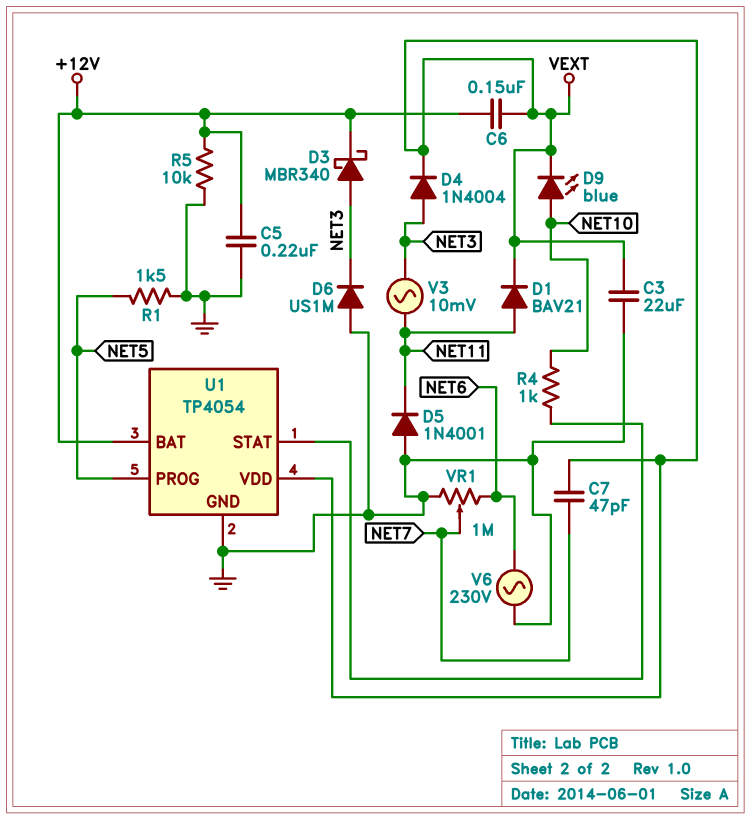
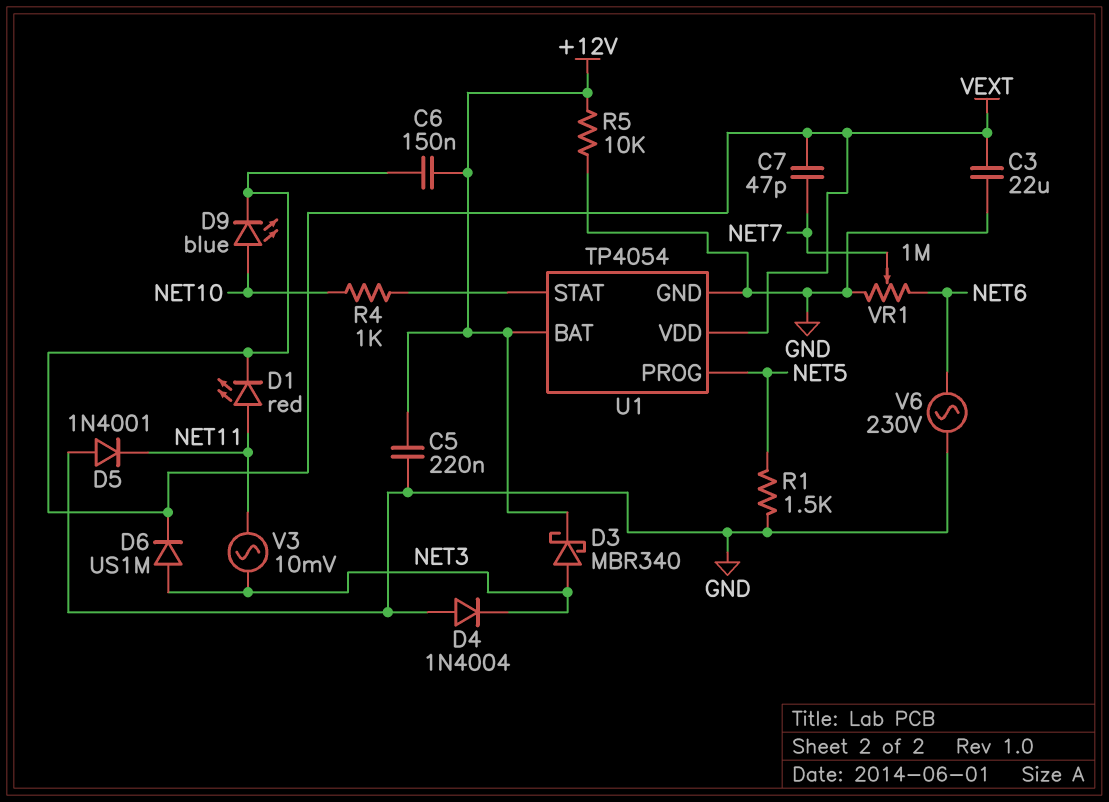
D1: diode BAV21 (A NET11, K VEXT) -> LED red (A NET11, K VEXT)
D4: diode 1N4004 (A NET3, K VEXT) -> diode 1N4004 (A GND, K NET3)
D6: diode US1M (A GND, K NET3) -> diode US1M (A NET3, K VEXT)

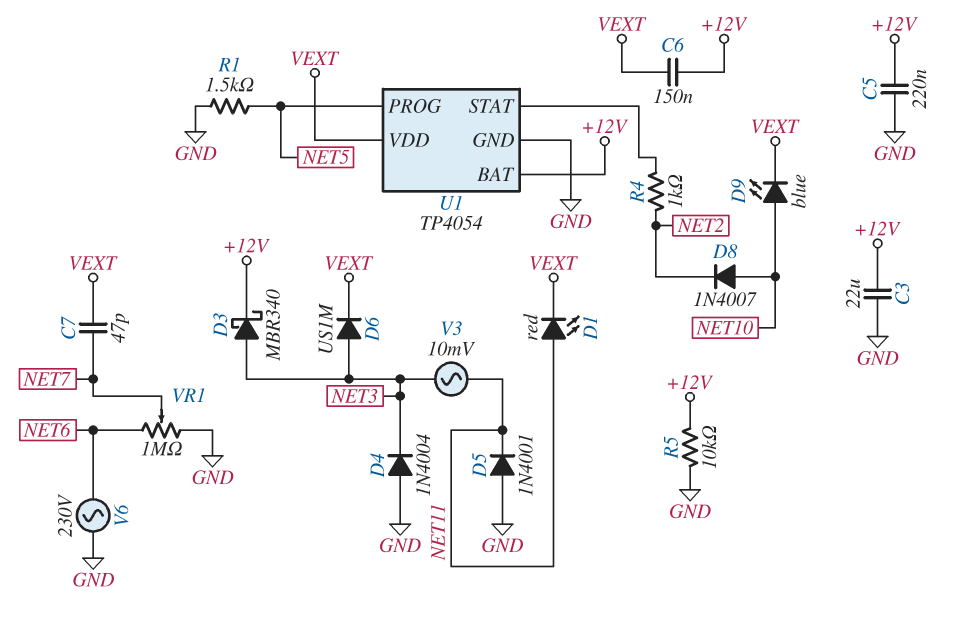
C3: 22uF (GND, VEXT) -> 22uF (+12V, GND)
D8: none -> diode 1N4007 (A NET10, K NET2)
R4: 1k (NET10, U1/STAT) -> 1k (NET2, U1/STAT)

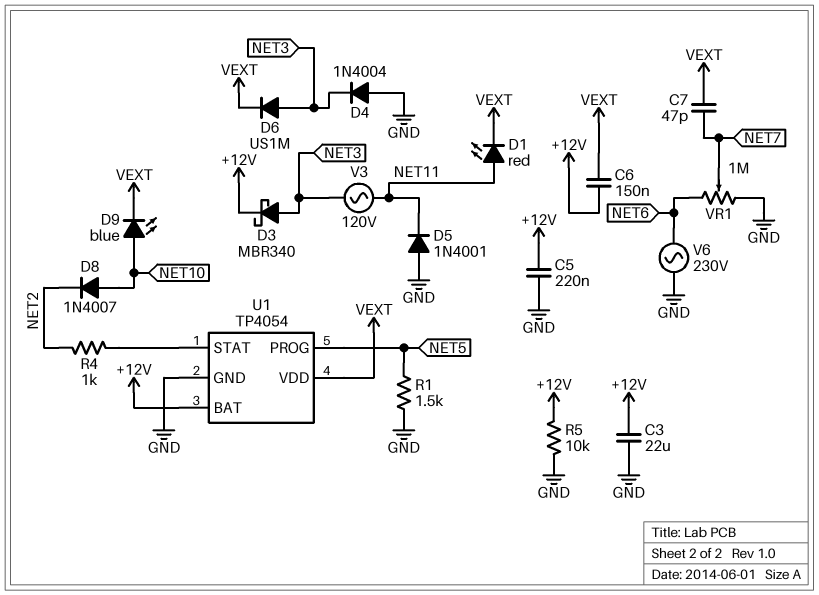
V3: AC 10mV (NET3, NET11) -> AC 120V (NET3, NET11)

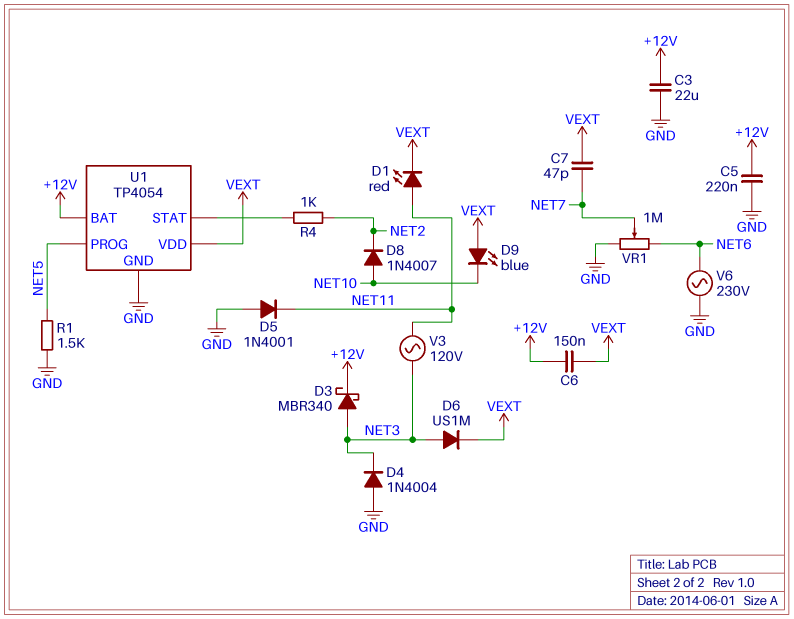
D9: LED blue (A NET10, K VEXT) -> LED blue (A VEXT, K NET10)
R5: 10k (+12V, GND) -> none

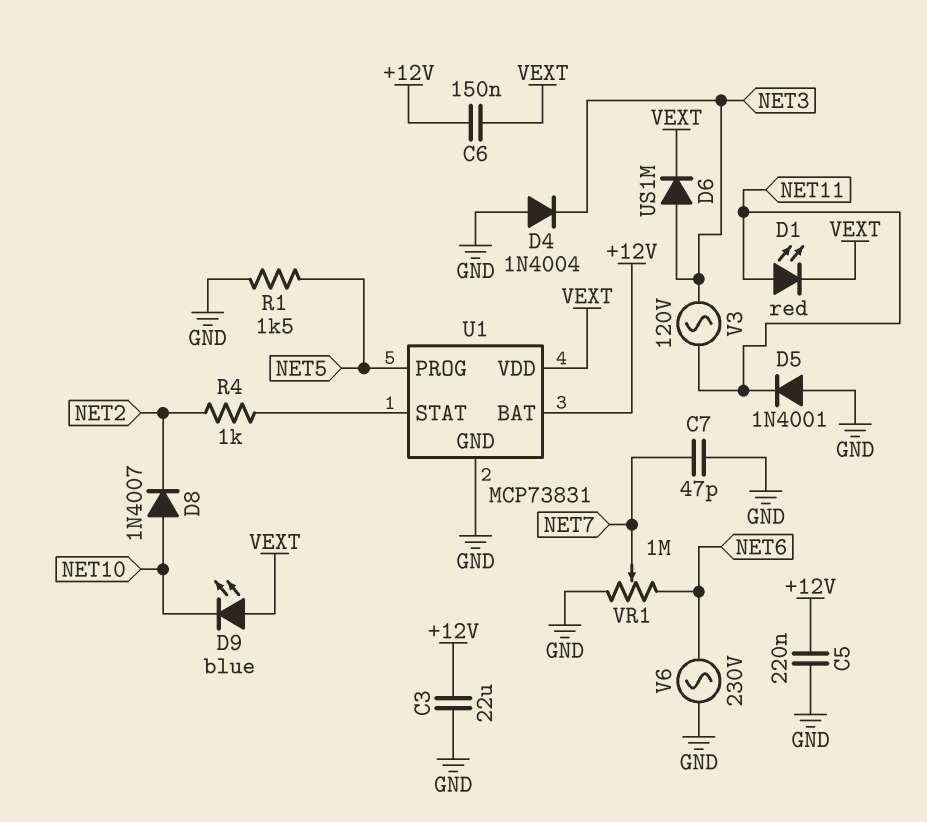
C7: 47pF (NET7, VEXT) -> 47pF (GND, NET7)
D3: schottky MBR340 (A NET3, K +12V) -> none
U1: TP4054 -> MCP73831

